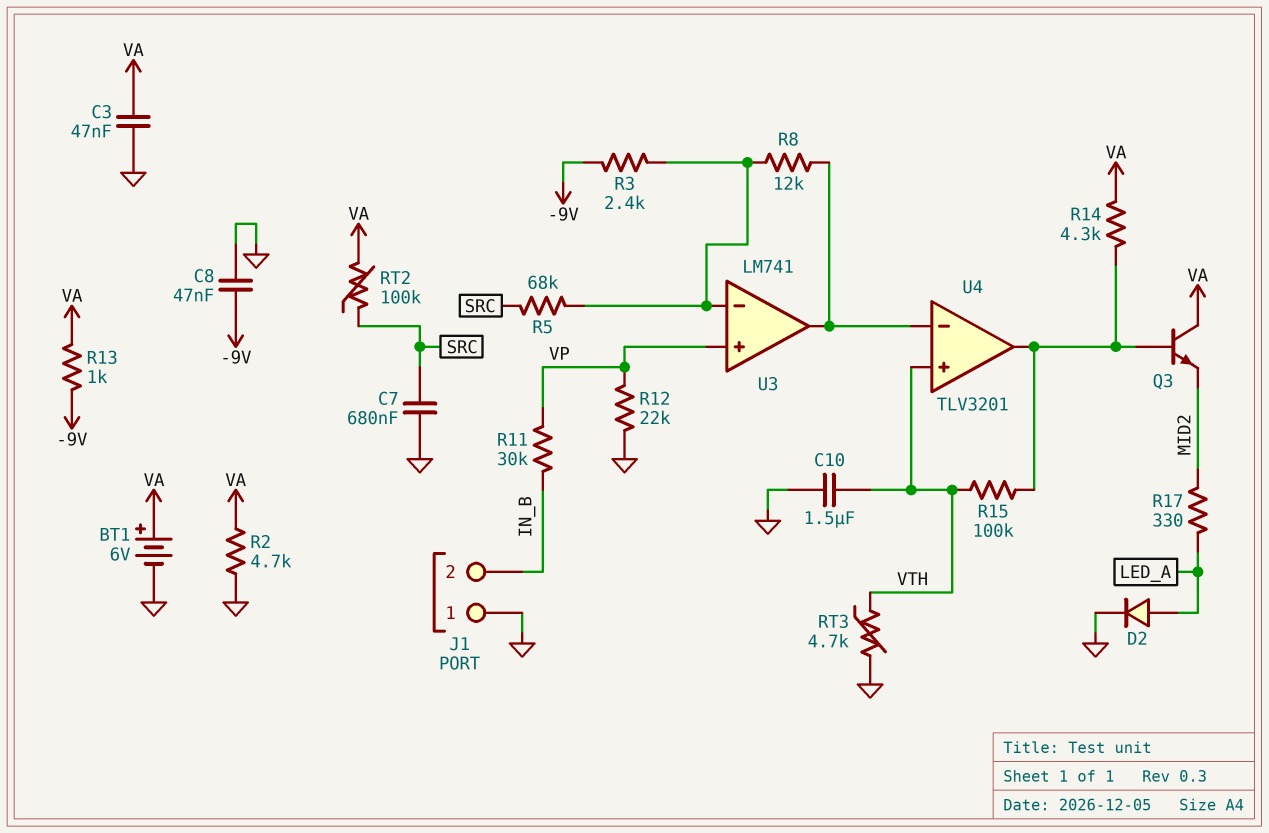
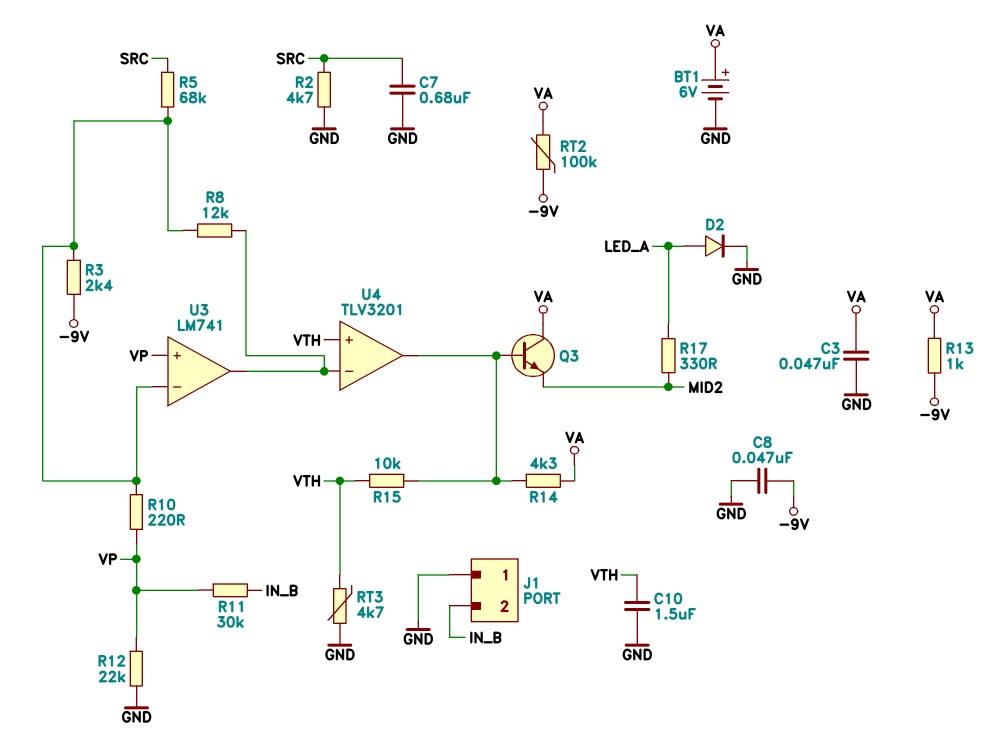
R2: 4.7k (GND, VA) -> 4.7k (GND, SRC)
R10: none -> 220 (U3/in-, VP)
R15: 100k (U4/out, VTH) -> 10k (U4/out, VTH)
RT2: 100k (SRC, VA) -> 100k (-9V, VA)

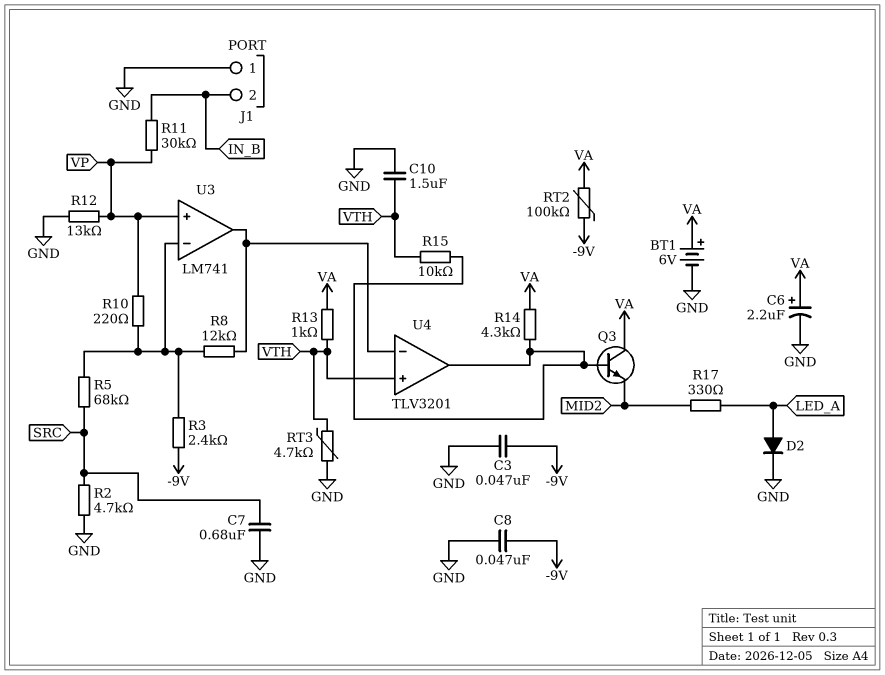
C3: 47nF (GND, VA) -> 47nF (-9V, GND)
C6: none -> 2.2uF (plus VA, minus GND)
R12: 22k (GND, VP) -> 13k (GND, VP)
R13: 1k (-9V, VA) -> 1k (VA, VTH)

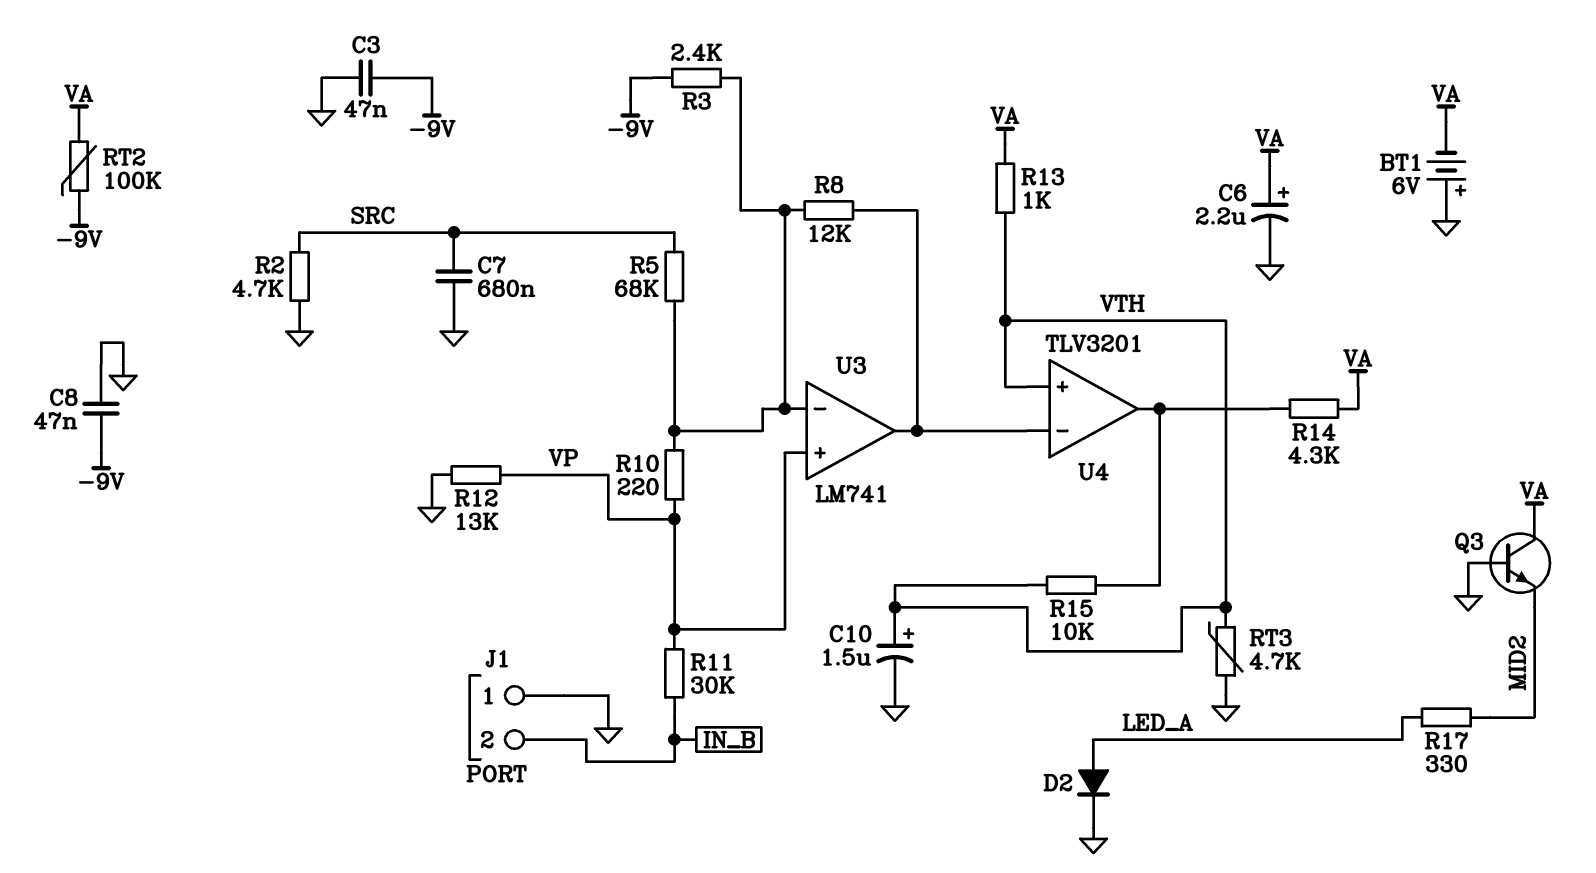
BT1: 6V (plus VA, minus GND) -> 6V (plus GND, minus VA)
C10: 1.5uF (GND, VTH) -> 1.5uF (plus VTH, minus GND)
Q3: NPN (B U4/out, C VA, E MID2) -> NPN (B GND, C VA, E MID2)

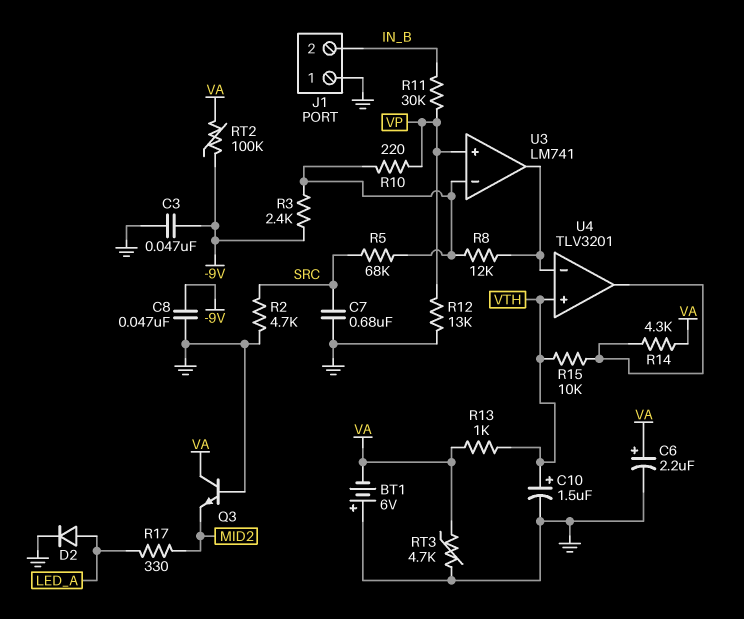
RT3: 4.7k (GND, VTH) -> 4.7k (GND, VA)

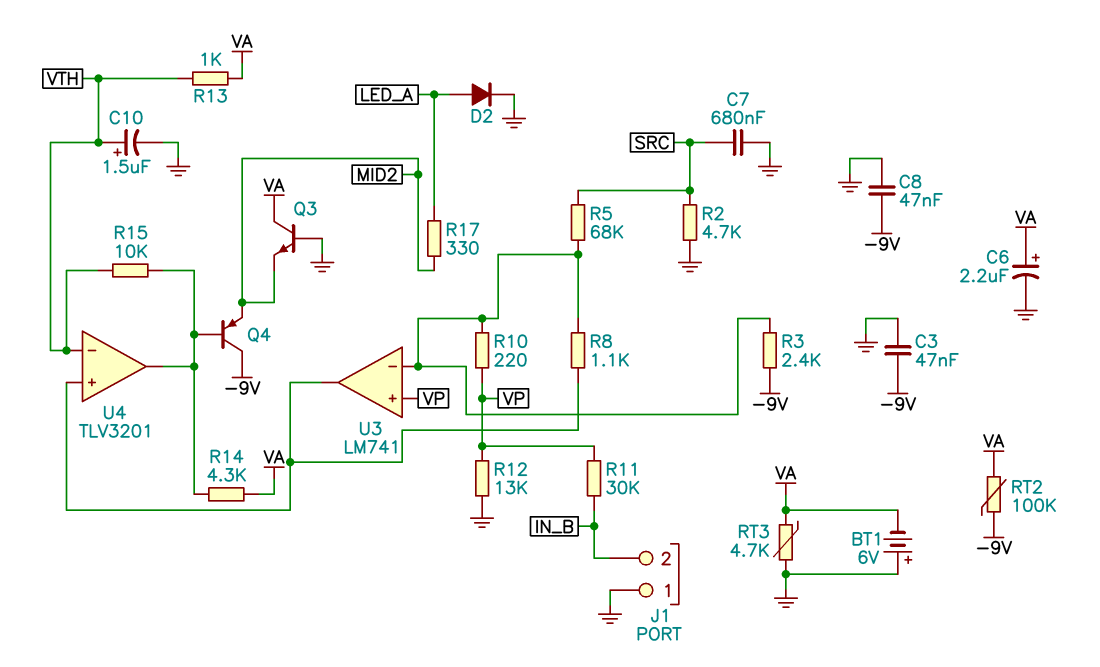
Q4: none -> PNP (B U4/out, C -9V, E MID2)
R8: 12k (U3/in-, U3/out) -> 1.1k (U3/in-, U3/out)
U4 pin in+: VTH -> U3/out
U4 pin in-: U3/out -> VTH

